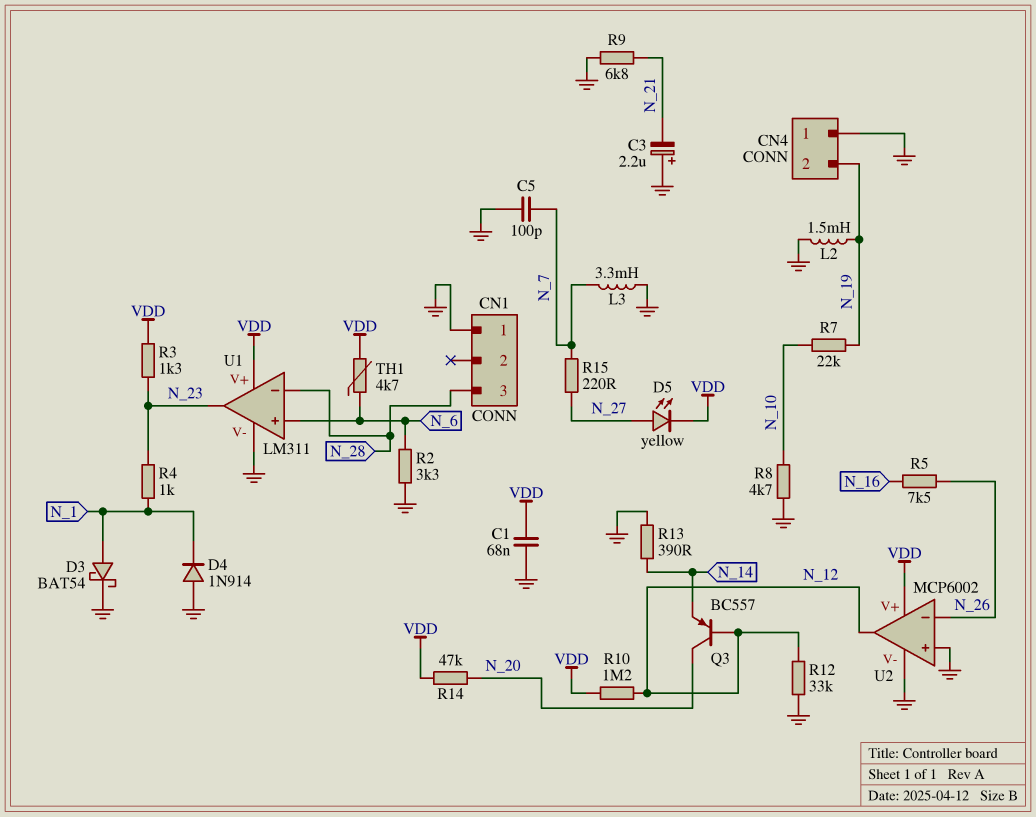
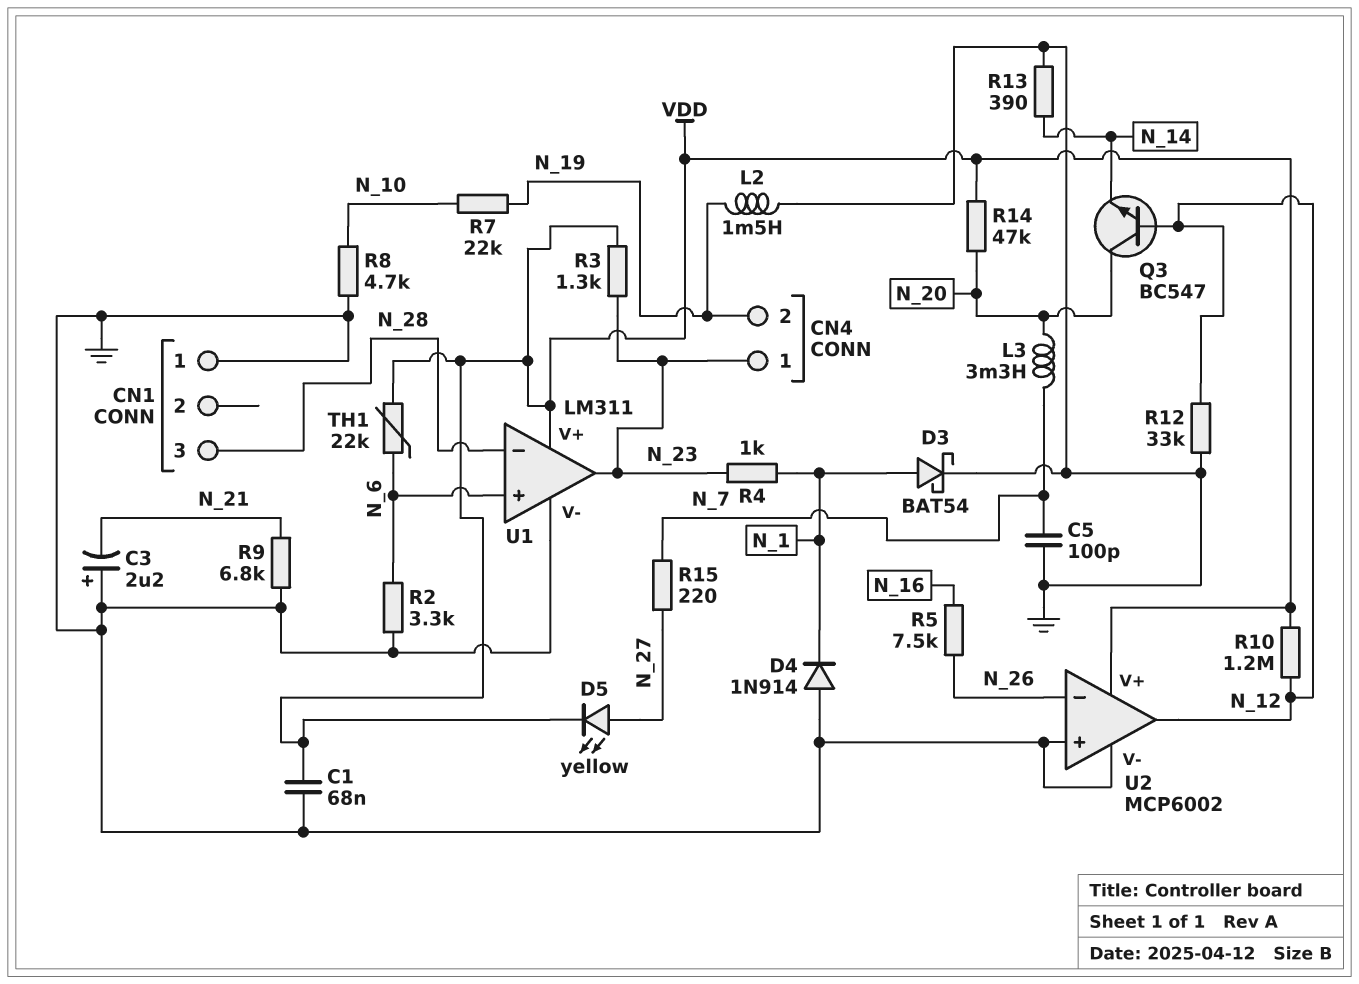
CN4 pin 1: GND -> N_23
L3: 3.3mH (GND, N_7) -> 3.3mH (N_7, N_20)
Q3: PNP BC557 (B N_12, C N_20, E N_14) -> NPN BC547 (B N_12, C N_20, E N_14)
TH1: 4.7k (N_6, VDD) -> 22k (N_6, VDD)

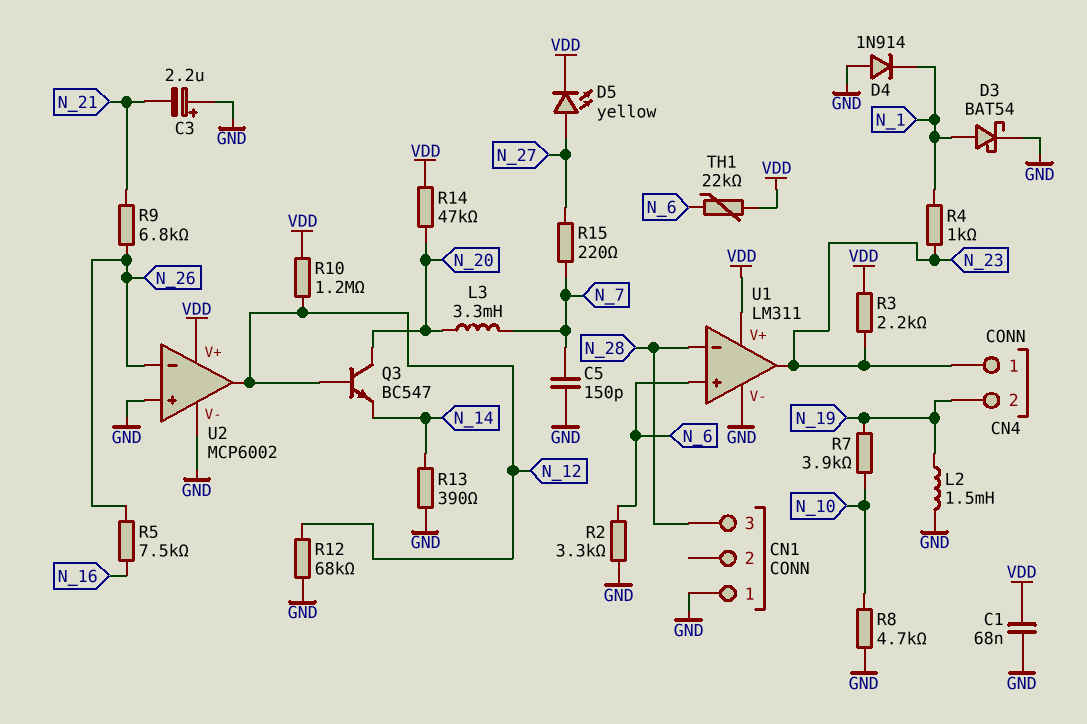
C5: 100pF (GND, N_7) -> 150pF (GND, N_7)
R3: 1.3k (N_23, VDD) -> 2.2k (N_23, VDD)
R7: 22k (N_10, N_19) -> 3.9k (N_10, N_19)
R9: 6.8k (GND, N_21) -> 6.8k (N_21, N_26)
R12: 33k (GND, N_12) -> 68k (GND, N_12)

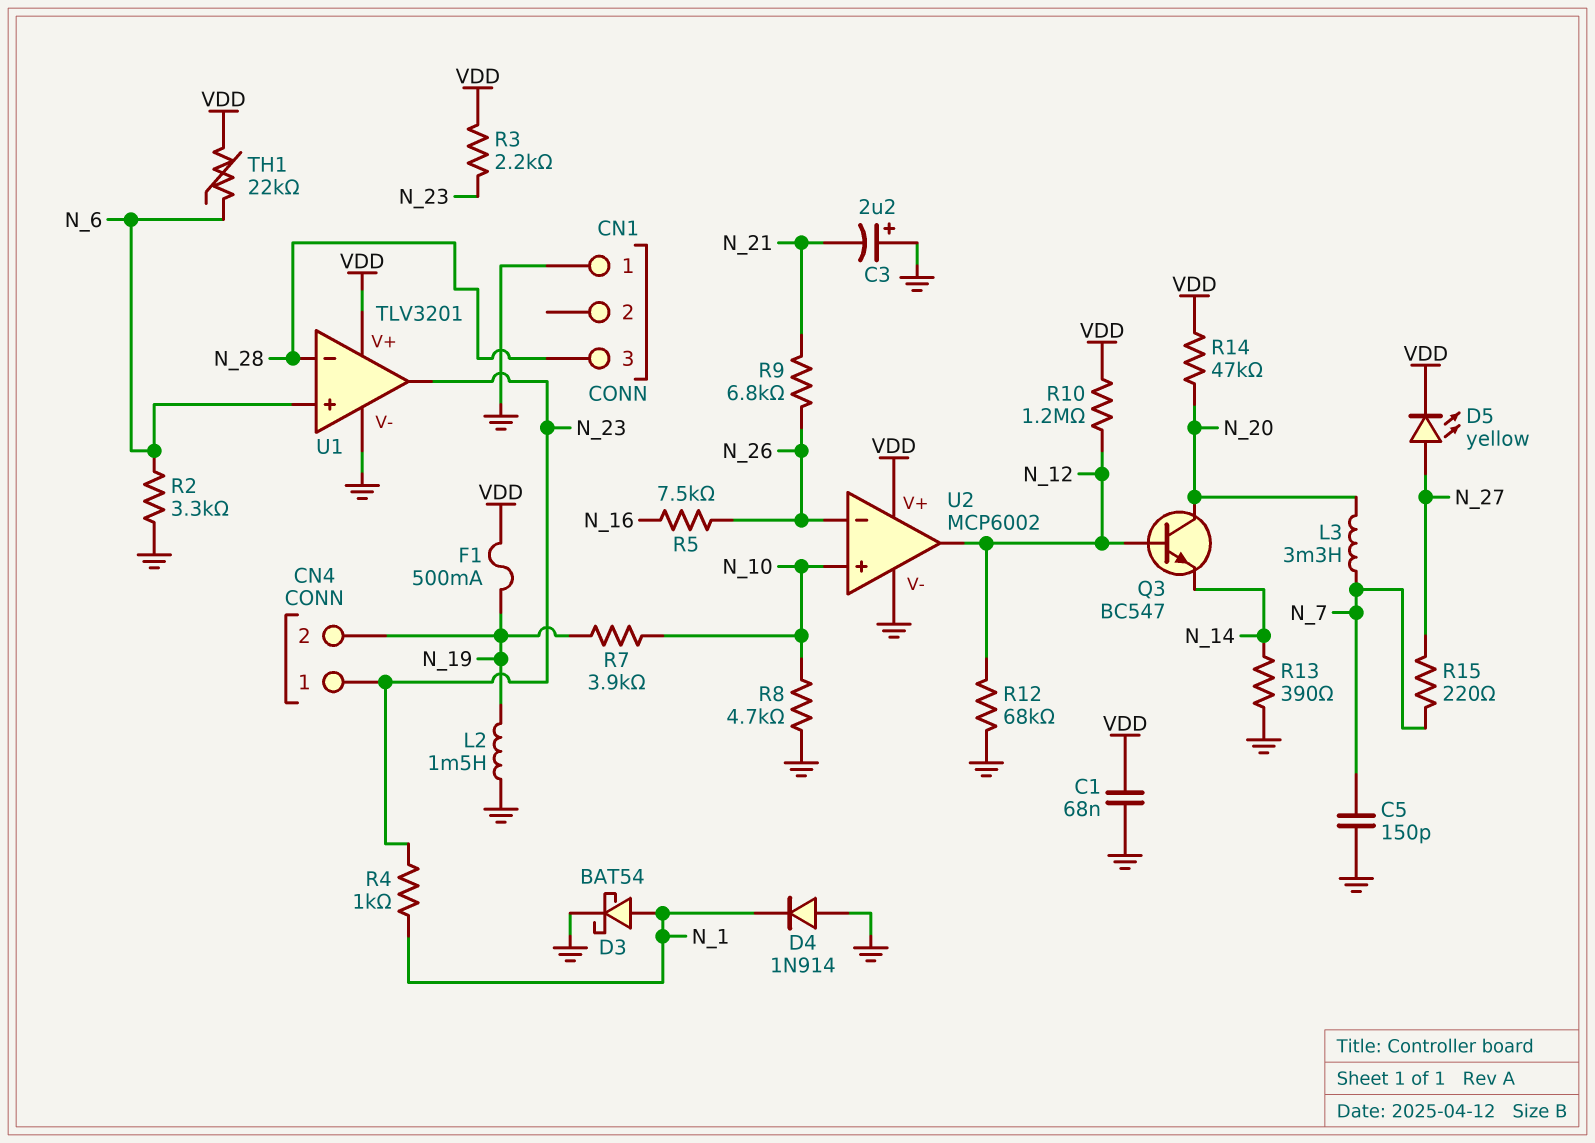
F1: none -> 500mA (N_19, VDD)
U1: LM311 -> TLV3201
U2 pin in+: GND -> N_10

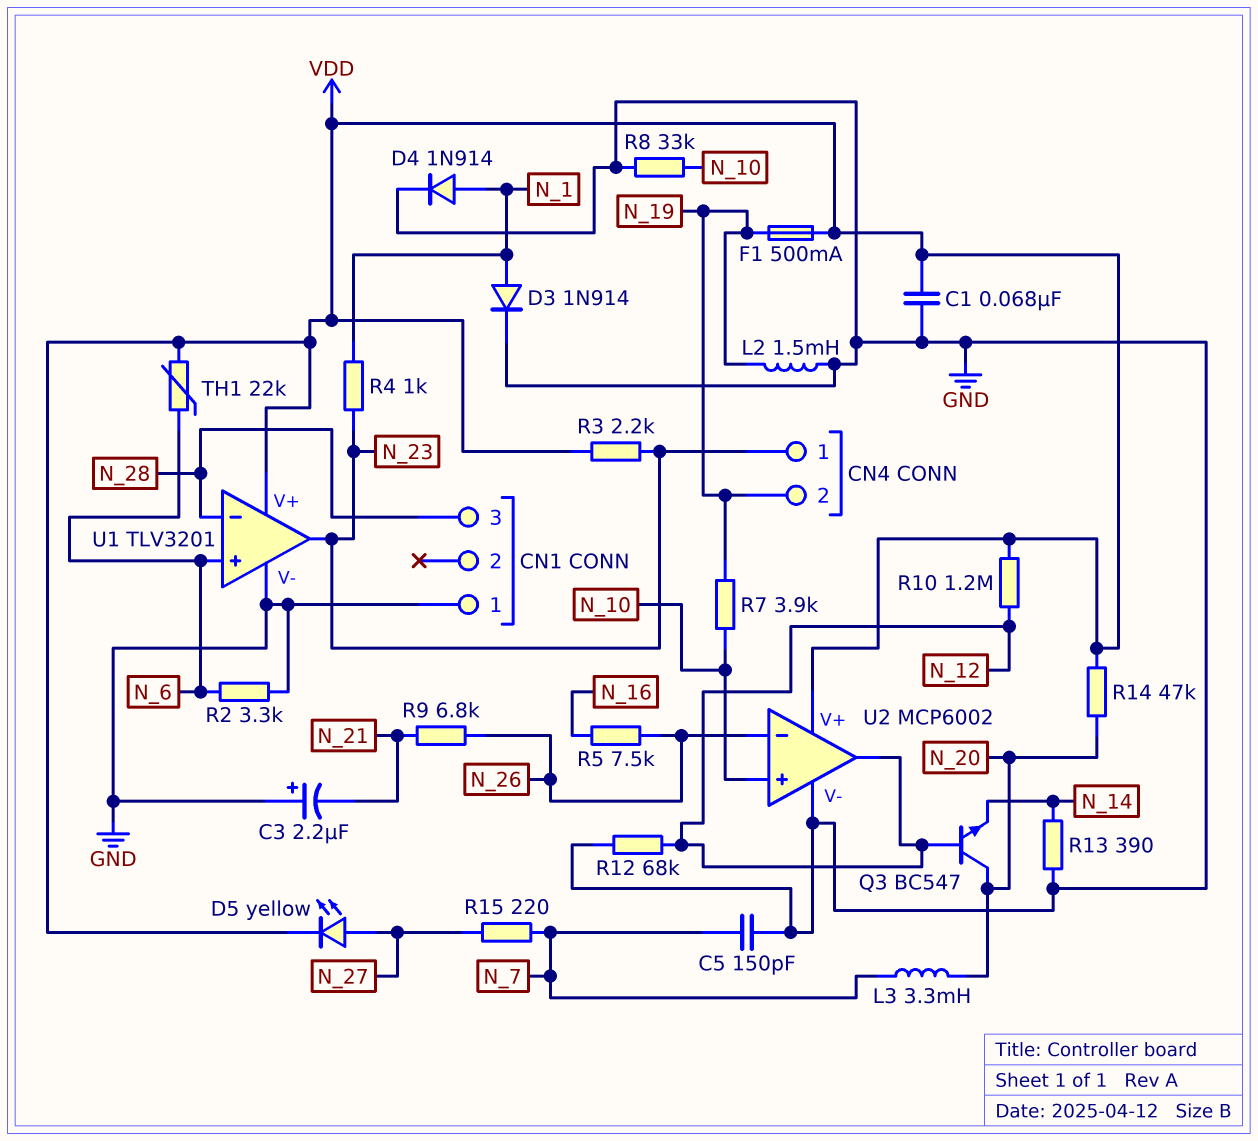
D3: schottky BAT54 (A N_1, K GND) -> diode 1N914 (A N_1, K GND)
D4: diode 1N914 (A GND, K N_1) -> diode 1N914 (A N_1, K GND)
R8: 4.7k (GND, N_10) -> 33k (GND, N_10)

